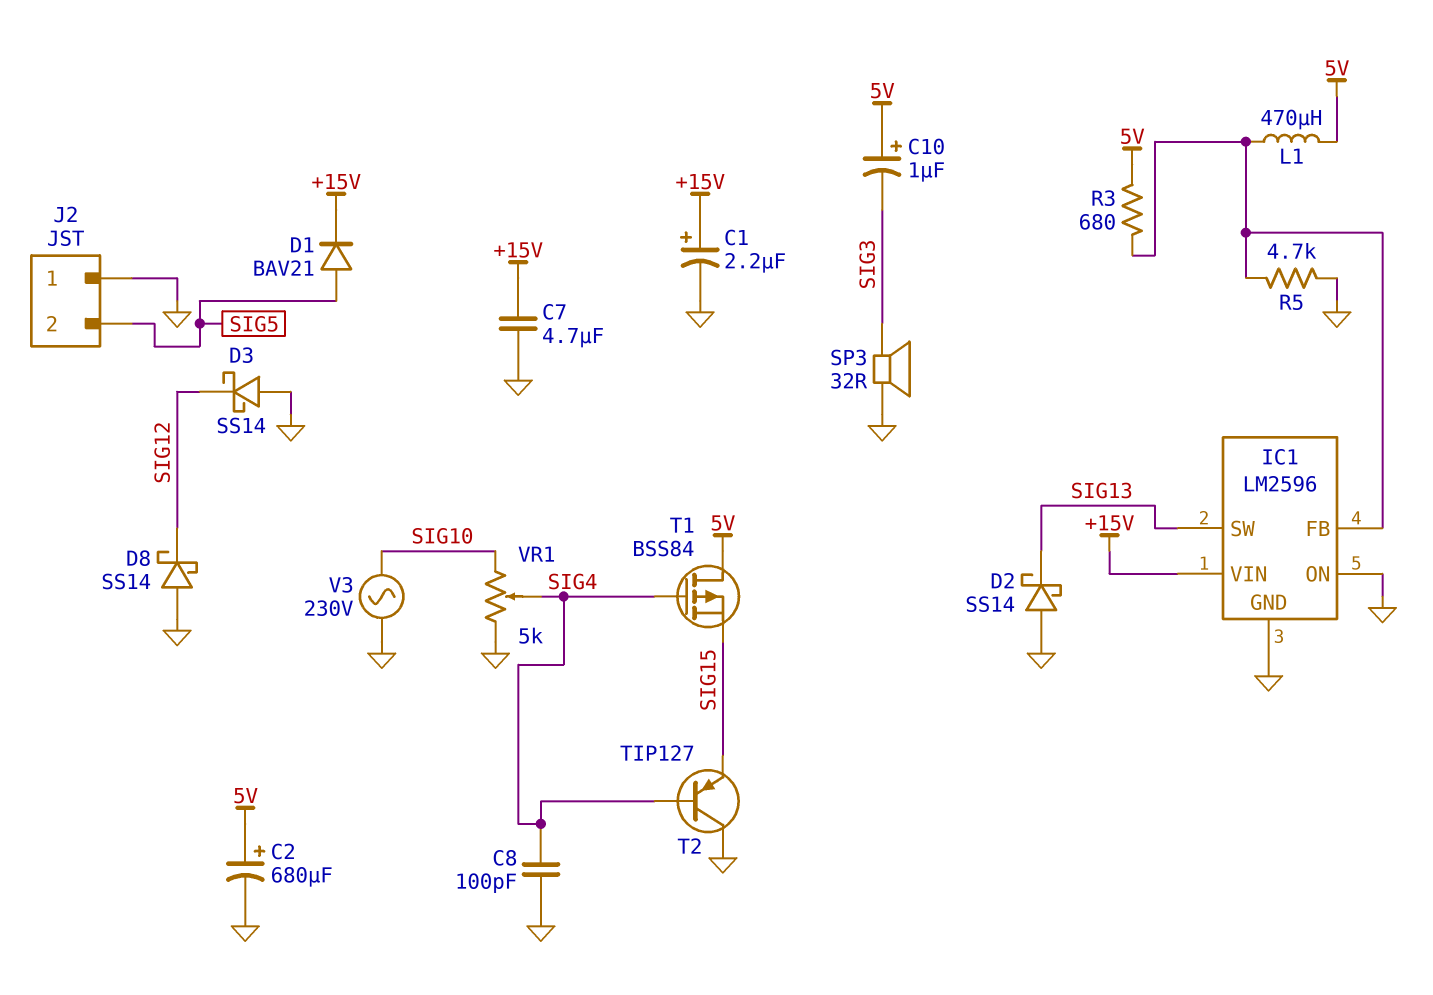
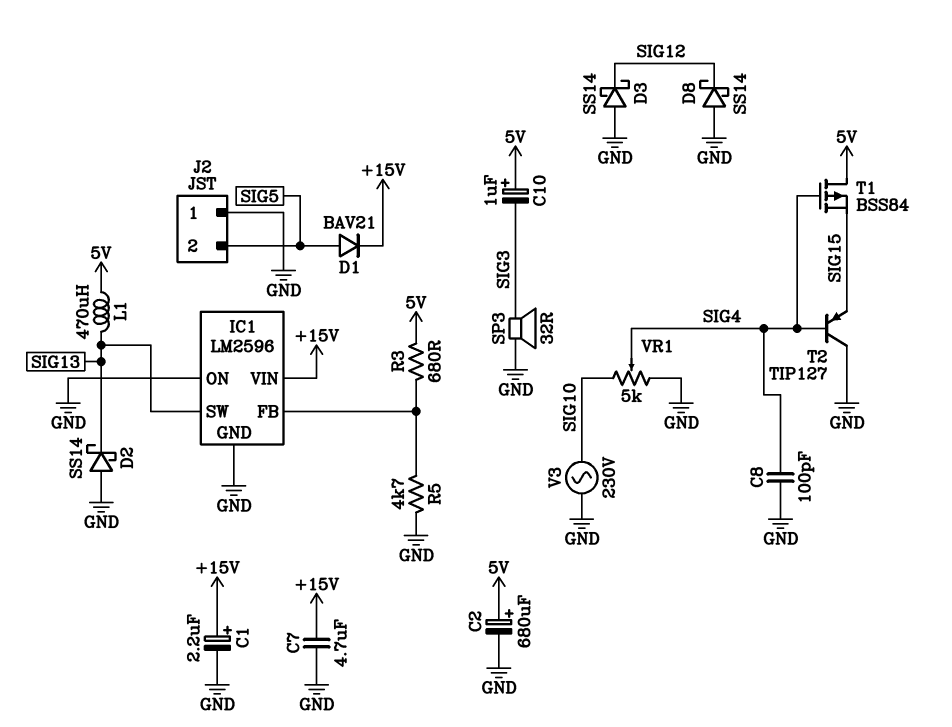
L1: 470uH (5V, IC1/FB) -> 470uH (5V, SIG13)

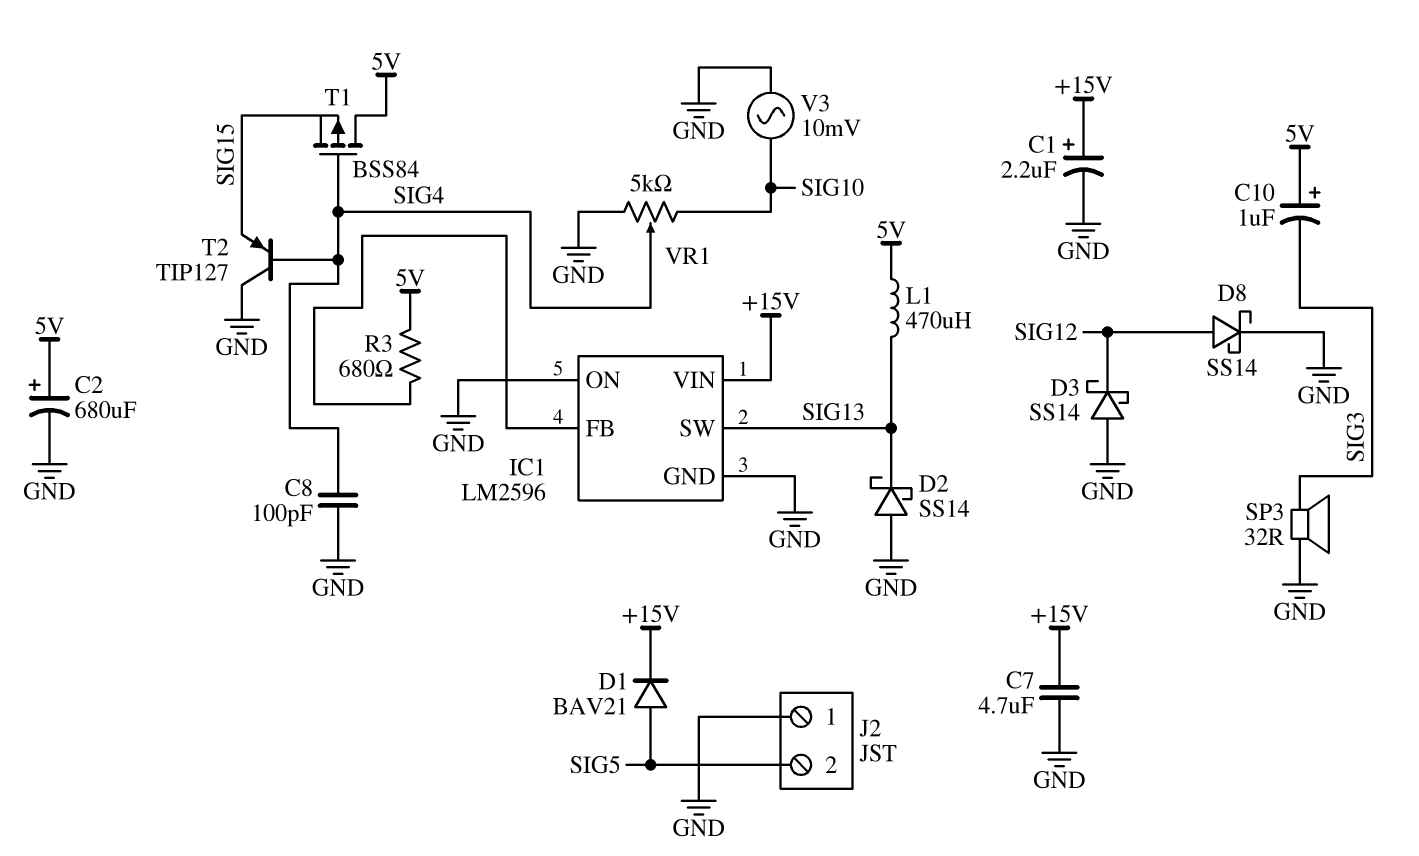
D8: schottky SS14 (A GND, K SIG12) -> schottky SS14 (A SIG12, K GND)
R5: 4.7k (GND, IC1/FB) -> none
V3: AC 230V (GND, SIG10) -> AC 10mV (GND, SIG10)

